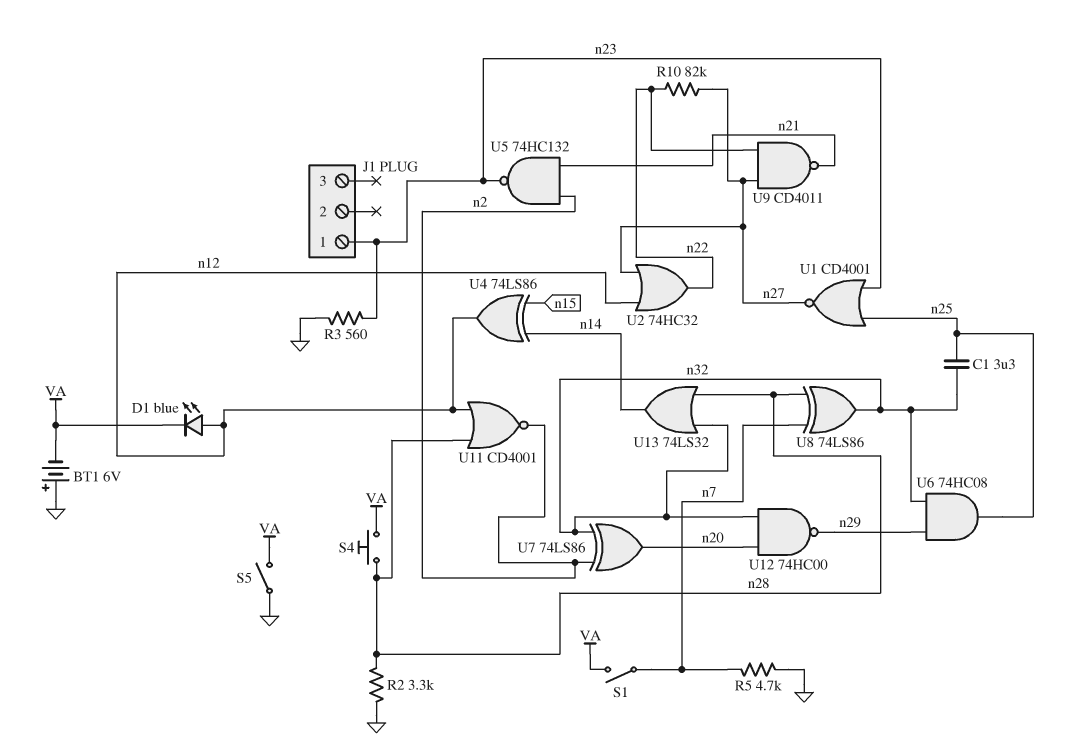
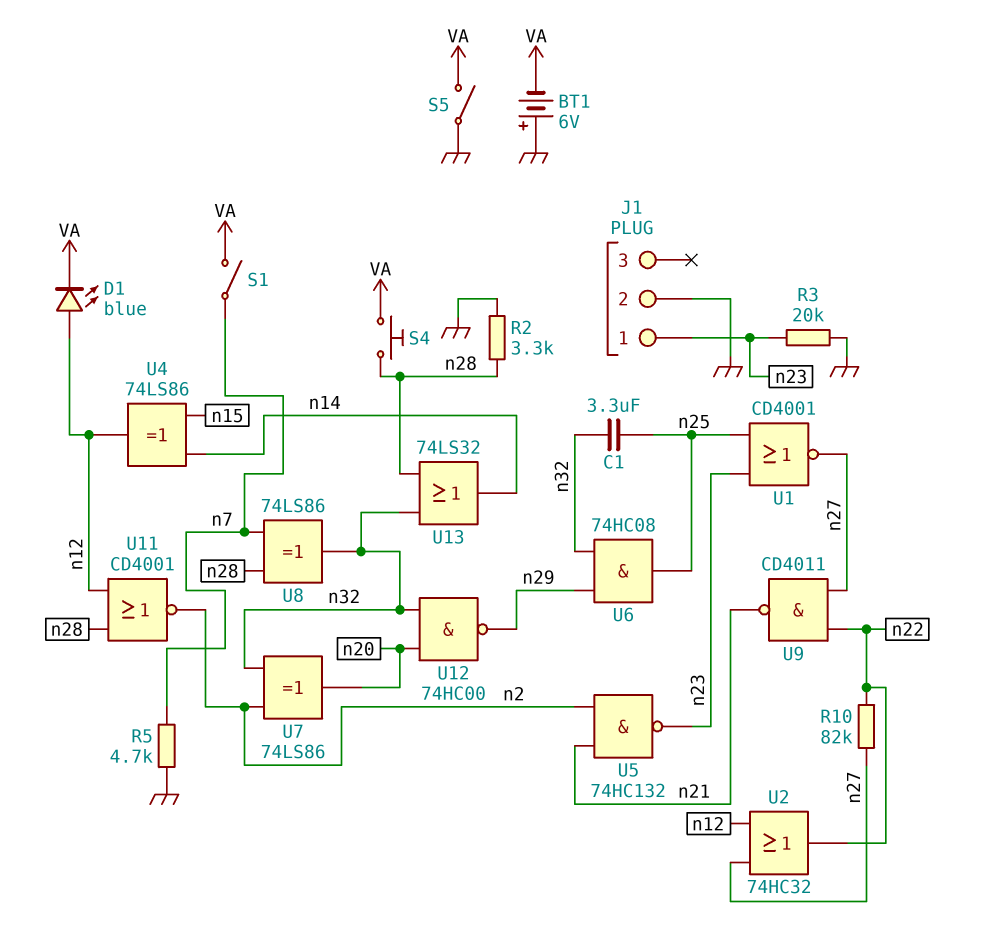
J1 pin 2: none -> GND
R3: 560 (GND, n23) -> 20k (GND, n23)

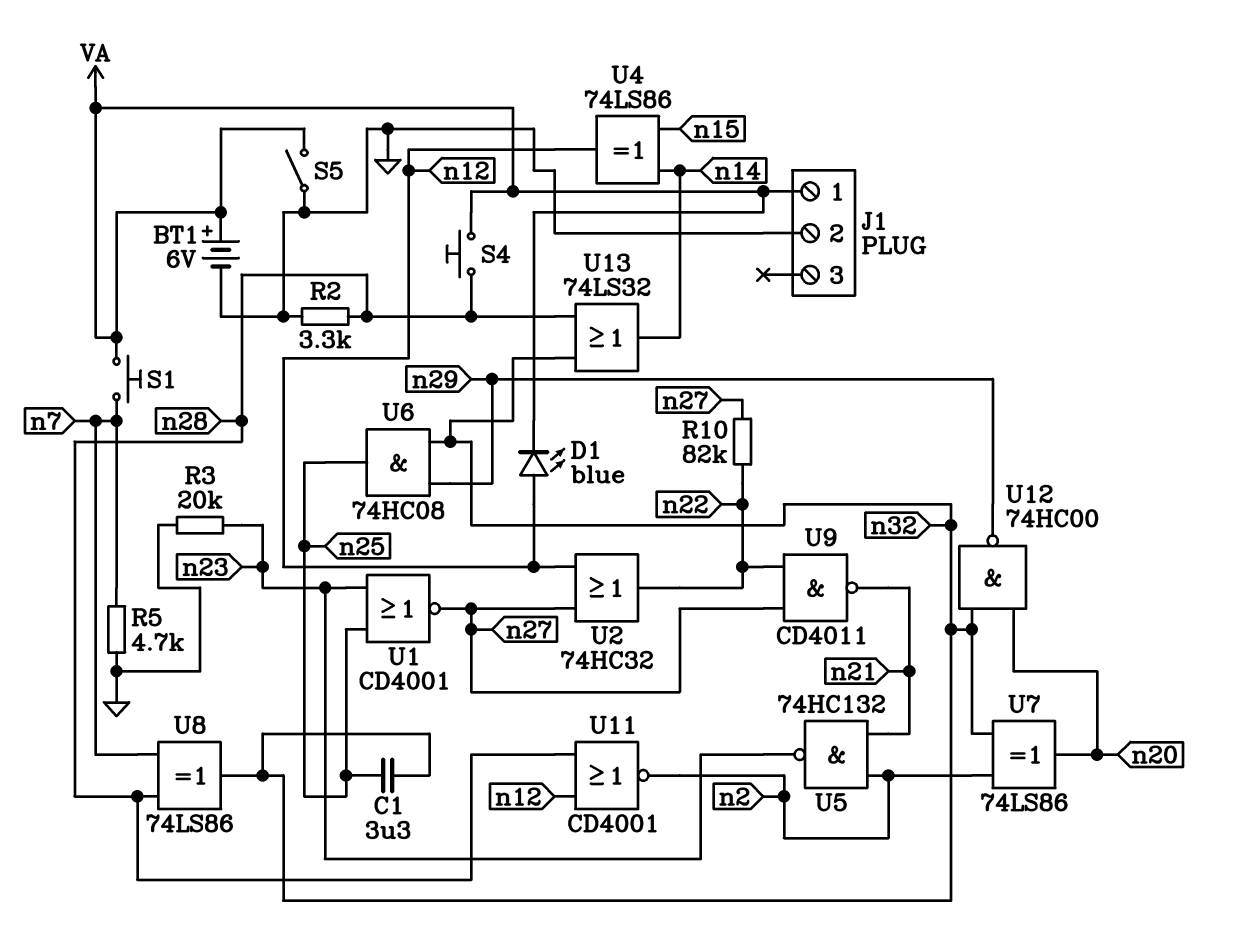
BT1: 6V (plus GND, minus VA) -> 6V (plus VA, minus GND)
J1 pin 1: n23 -> VA
S1: switch (VA, n7) -> button (VA, n7)

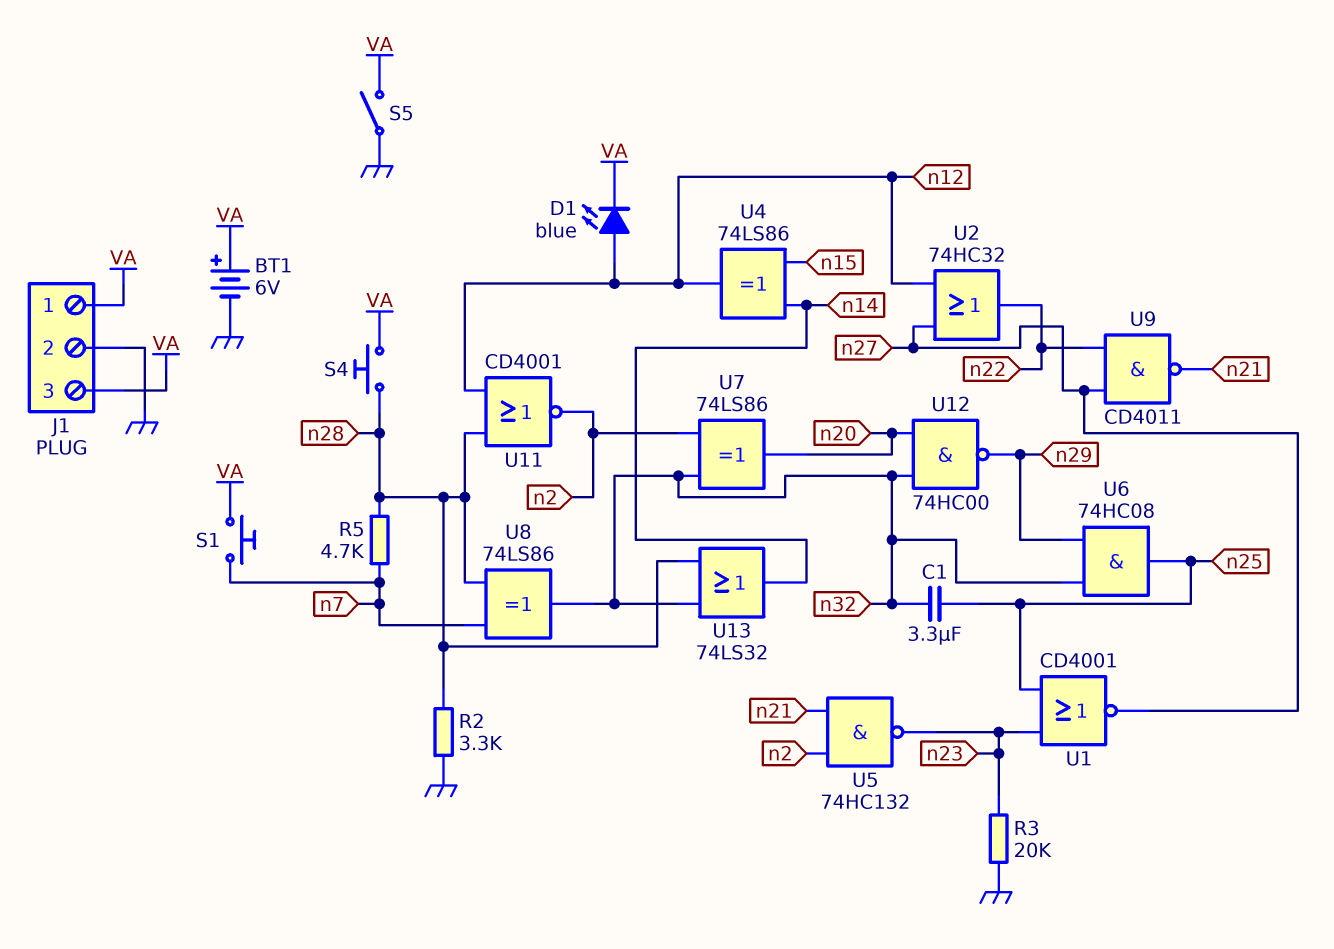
J1 pin 3: none -> VA
R5: 4.7k (GND, n7) -> 4.7k (n7, n28)
R10: 82k (n22, n27) -> none

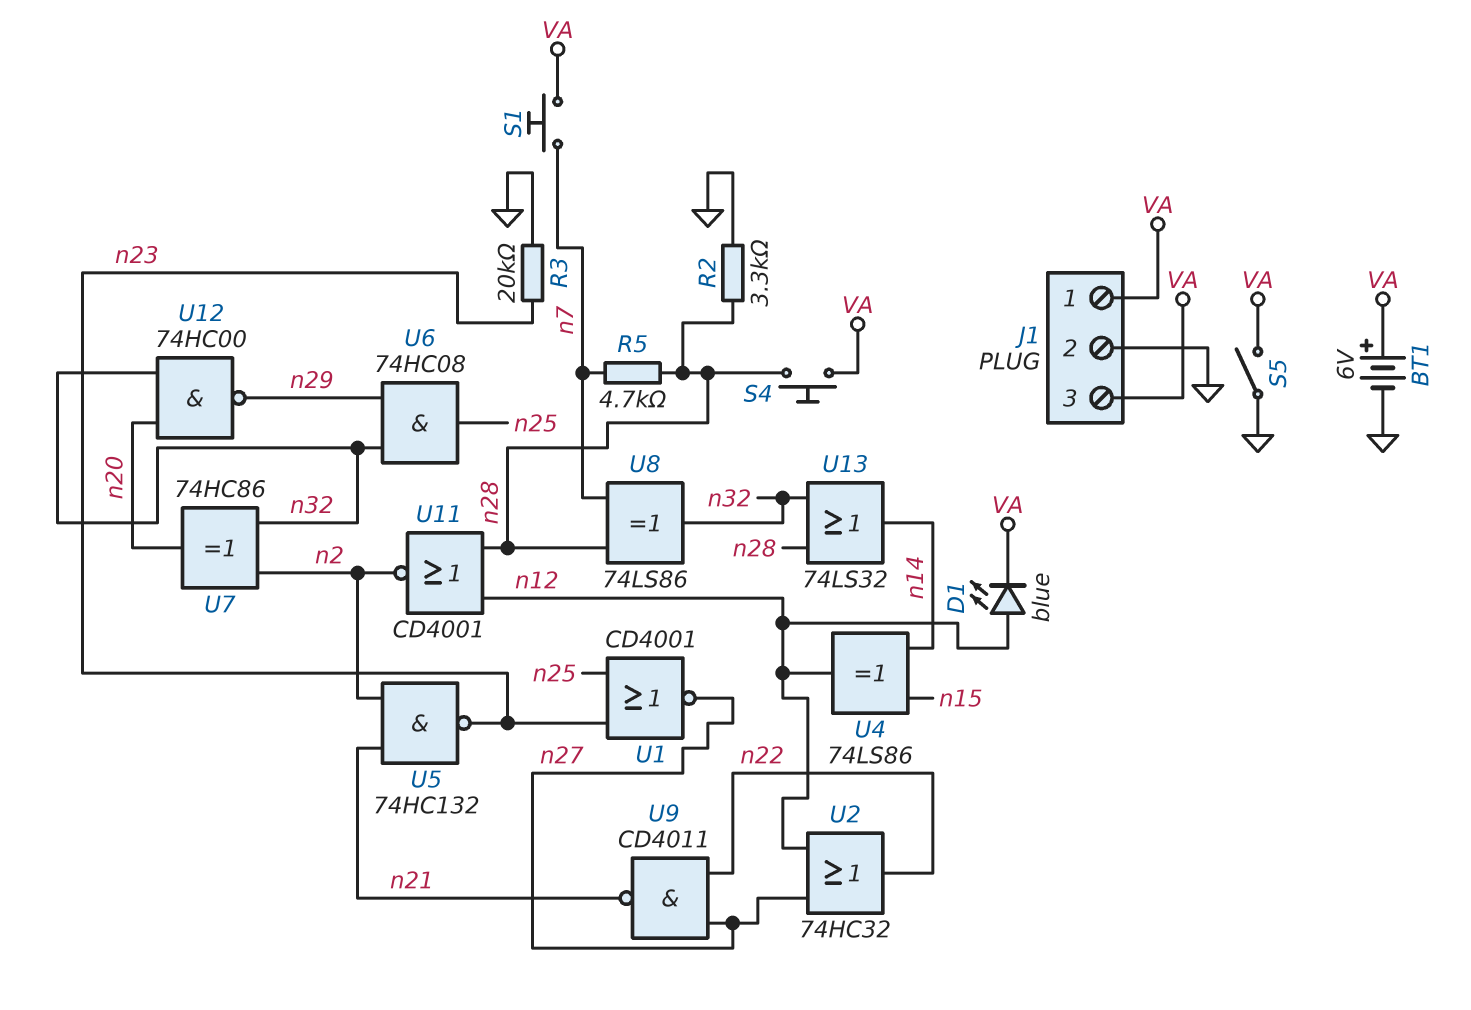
C1: 3.3uF (n25, n32) -> none
U7: XOR 74LS86 (in n2, in n32, out n20) -> XOR 74HC86 (in n2, in n32, out n20)

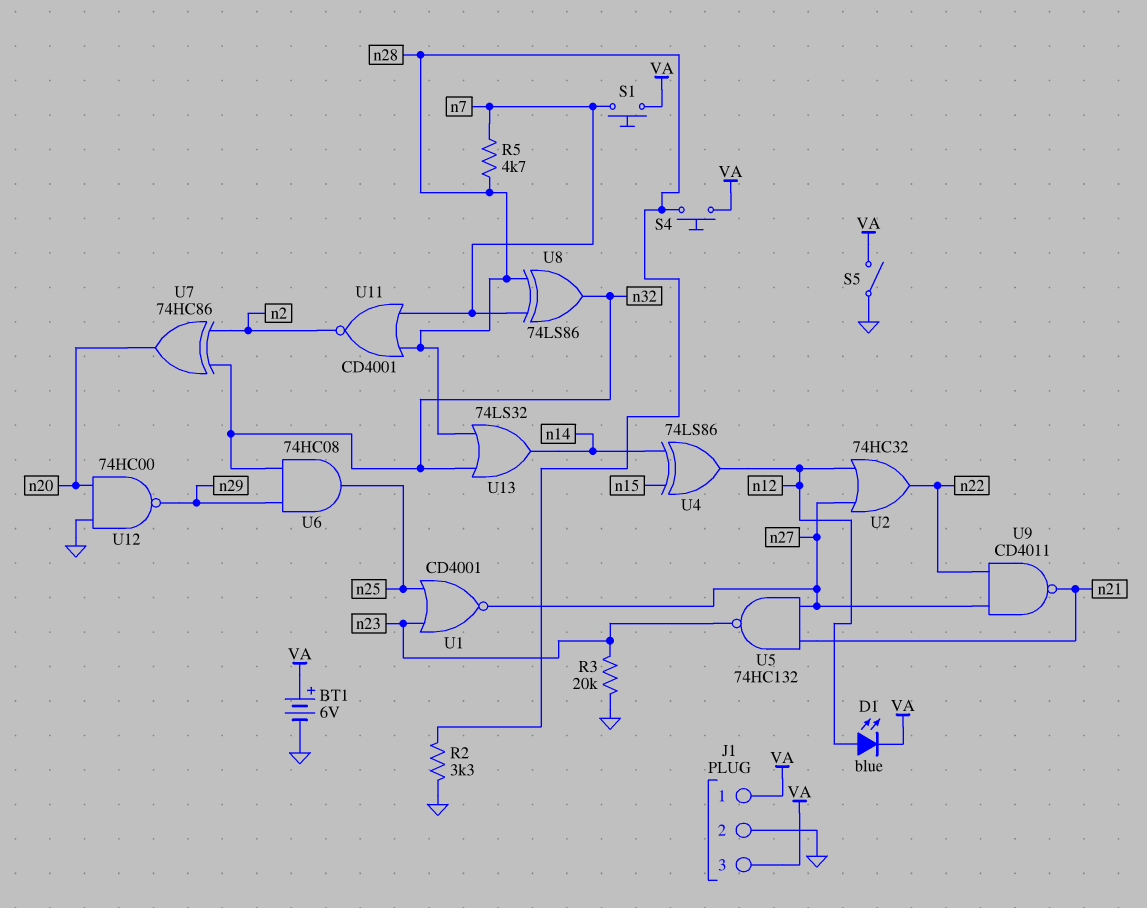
U5: NAND 74HC132 (in n2, in n21, out n23) -> NAND 74HC132 (in n21, in n27, out n23)
U11: NOR CD4001 (in n12, in n28, out n2) -> NOR CD4001 (in n7, in n28, out n2)
U12: NAND 74HC00 (in n20, in n32, out n29) -> NAND 74HC00 (in GND, in n20, out n29)

